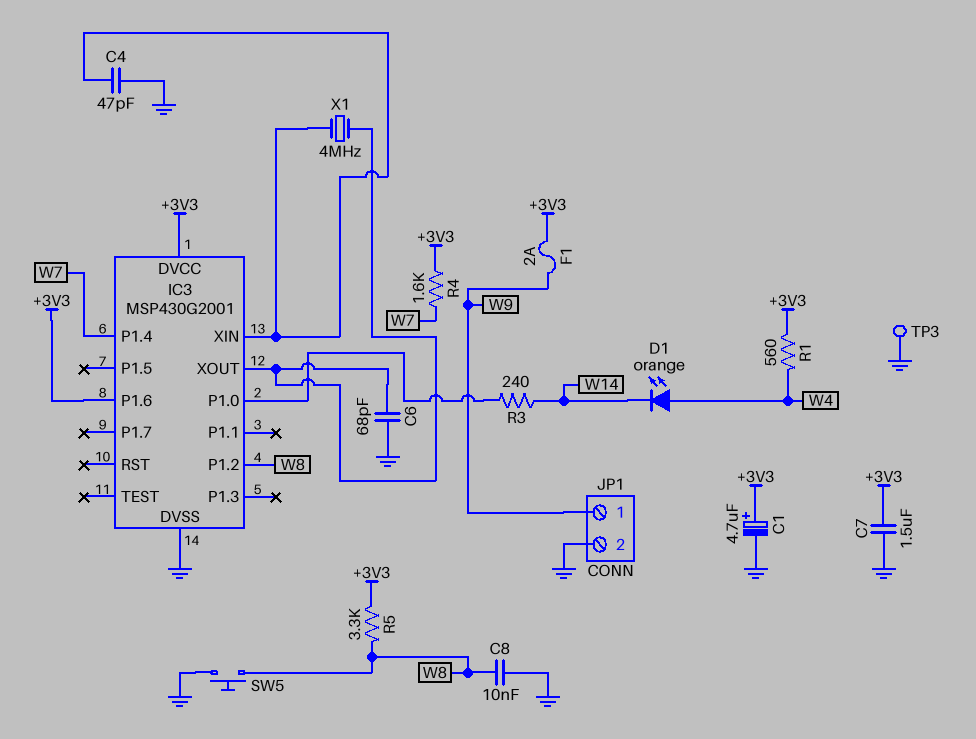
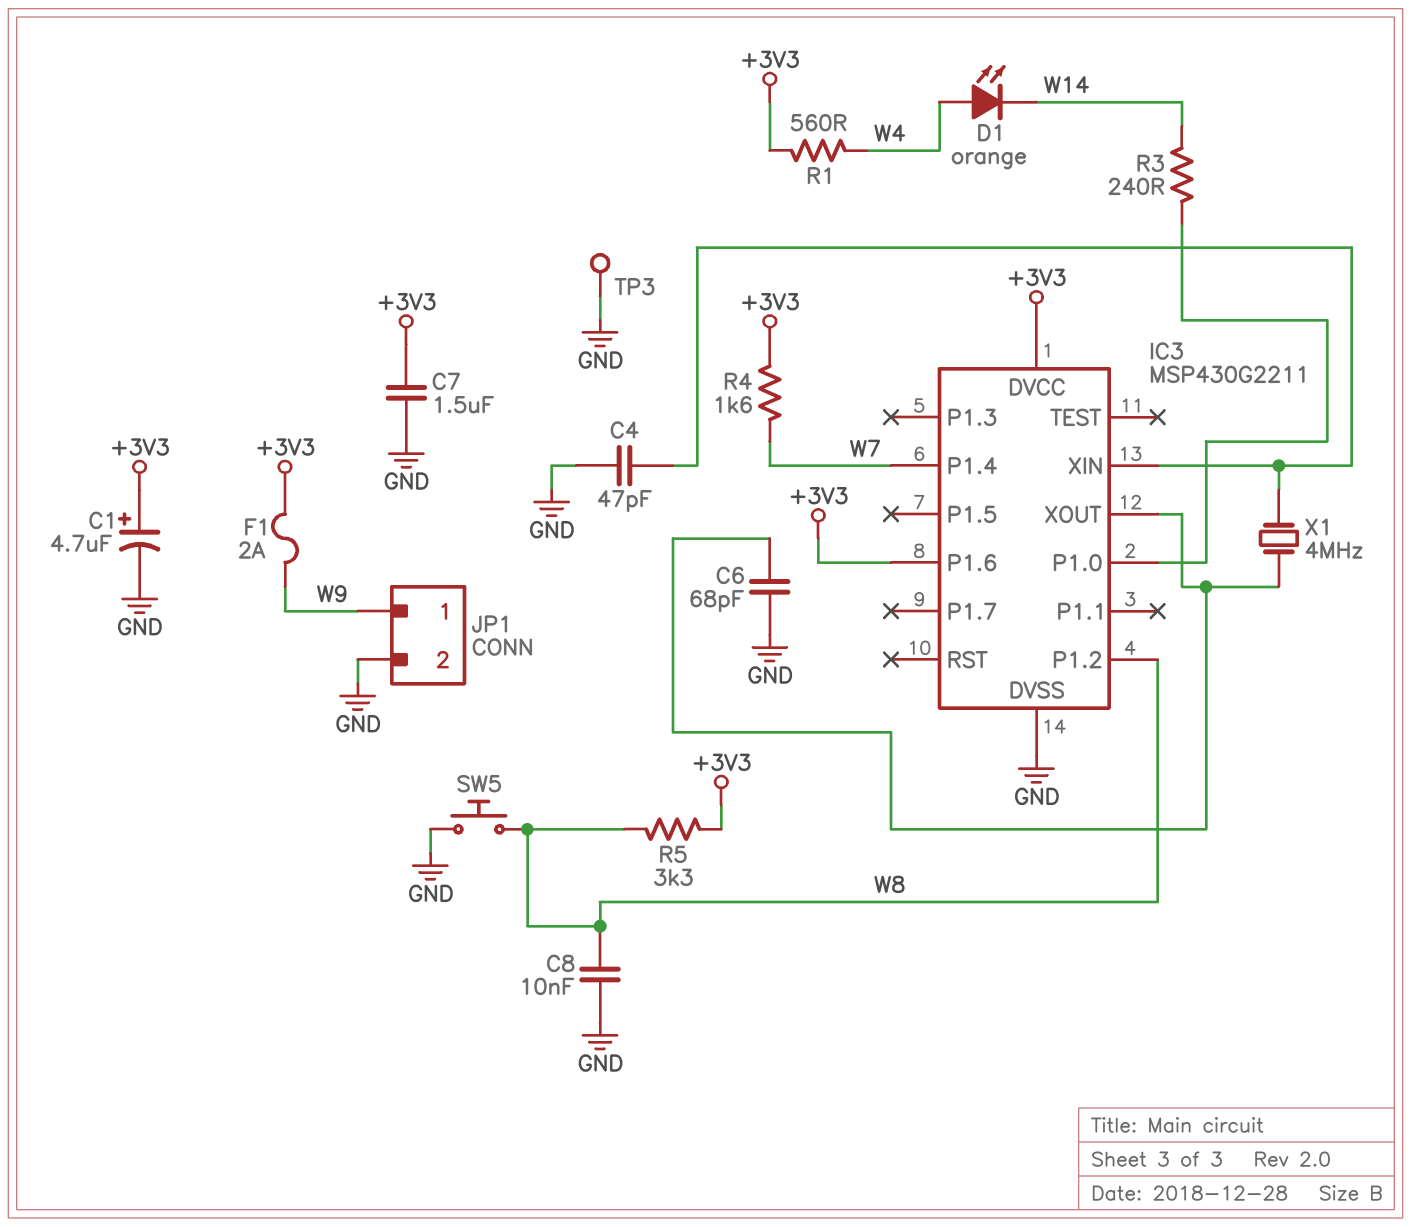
IC3: MSP430G2001 -> MSP430G2211

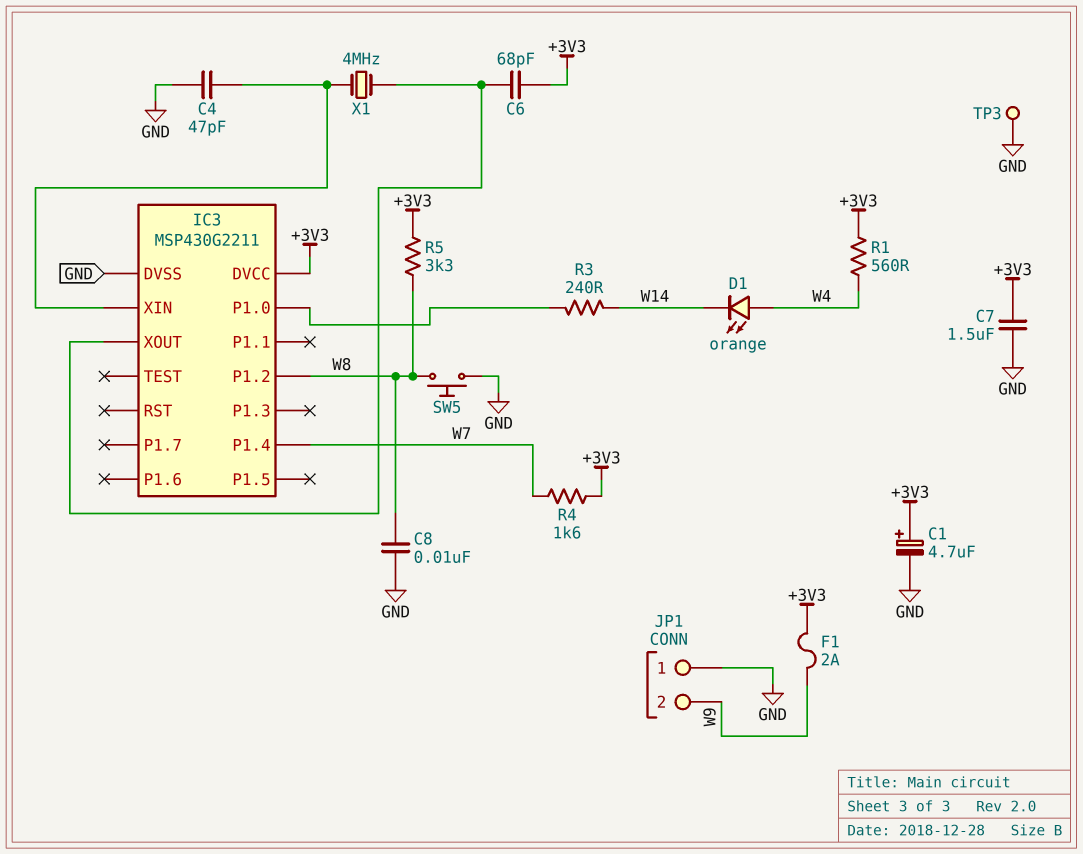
C6: 68pF (GND, IC3/XOUT) -> 68pF (+3V3, IC3/XOUT)
IC3 pin P1.6: +3V3 -> none
JP1 pin 1: W9 -> GND
JP1 pin 2: GND -> W9

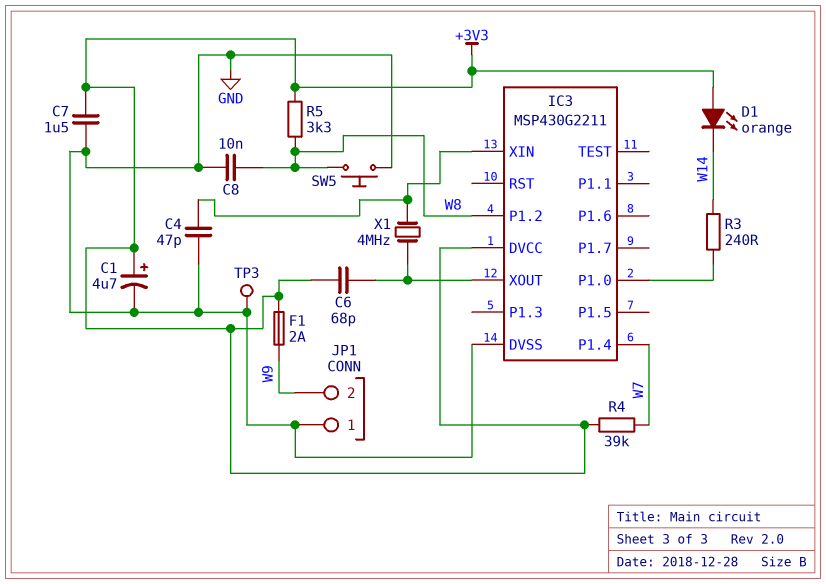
D1: LED orange (A W4, K W14) -> LED orange (A +3V3, K W14)
R1: 560 (+3V3, W4) -> none
R4: 1.6k (+3V3, W7) -> 39k (+3V3, W7)

